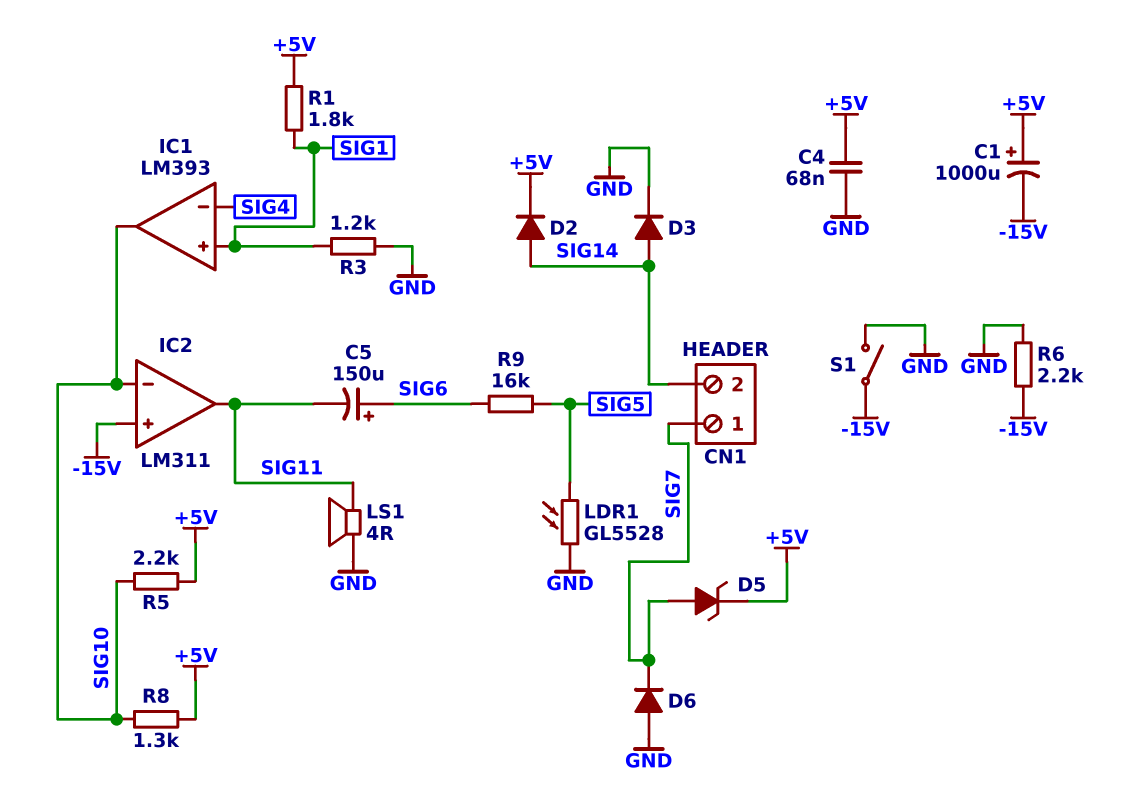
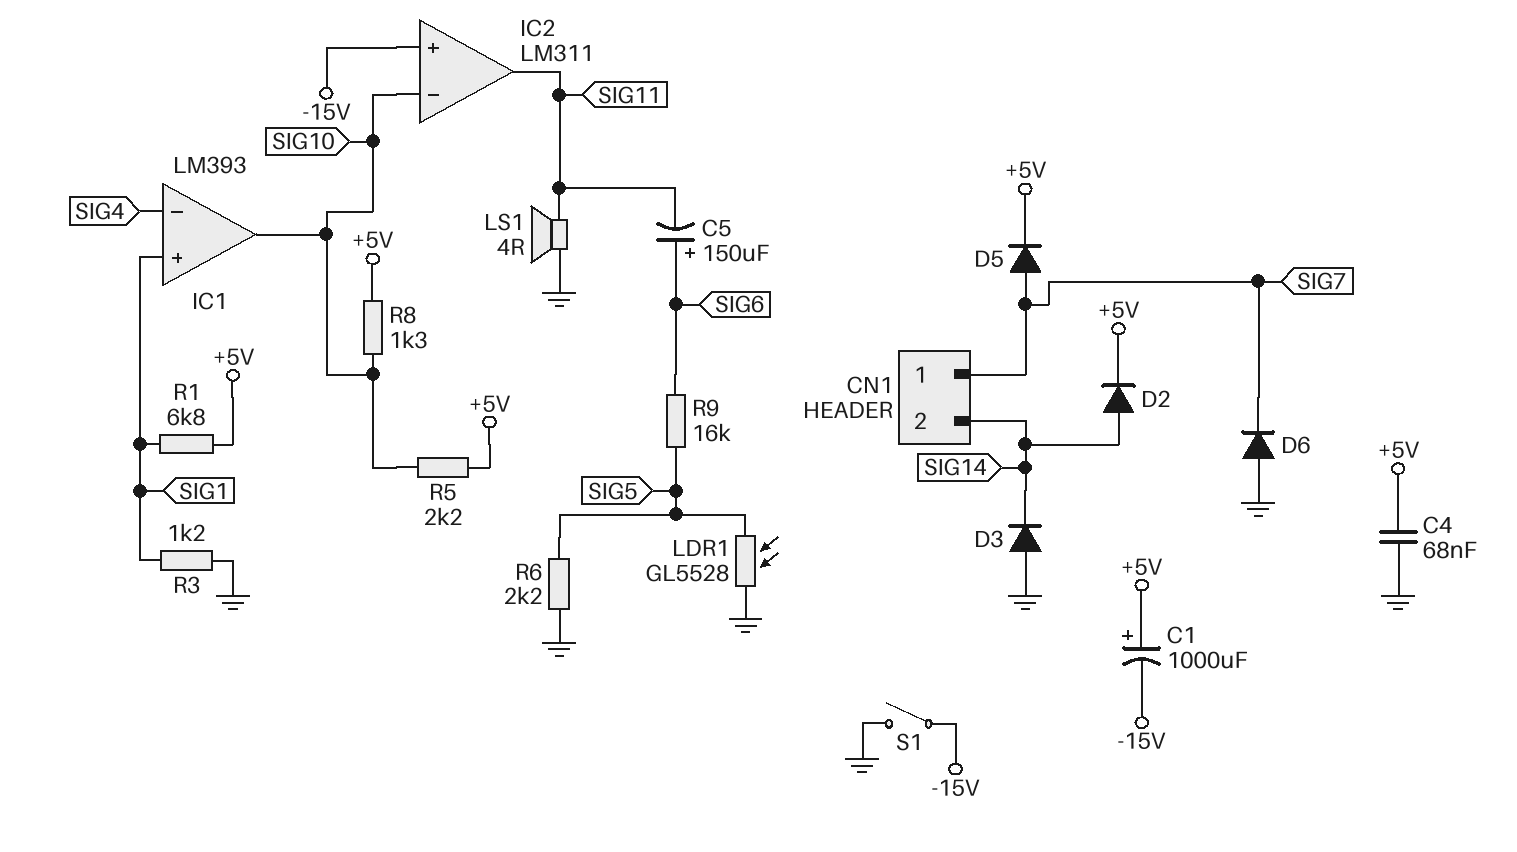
D3: diode (A SIG14, K GND) -> diode (A GND, K SIG14)
D5: zener (A SIG7, K +5V) -> diode (A SIG7, K +5V)
R1: 1.8k (+5V, SIG1) -> 6.8k (+5V, SIG1)
R6: 2.2k (-15V, GND) -> 2.2k (GND, SIG5)

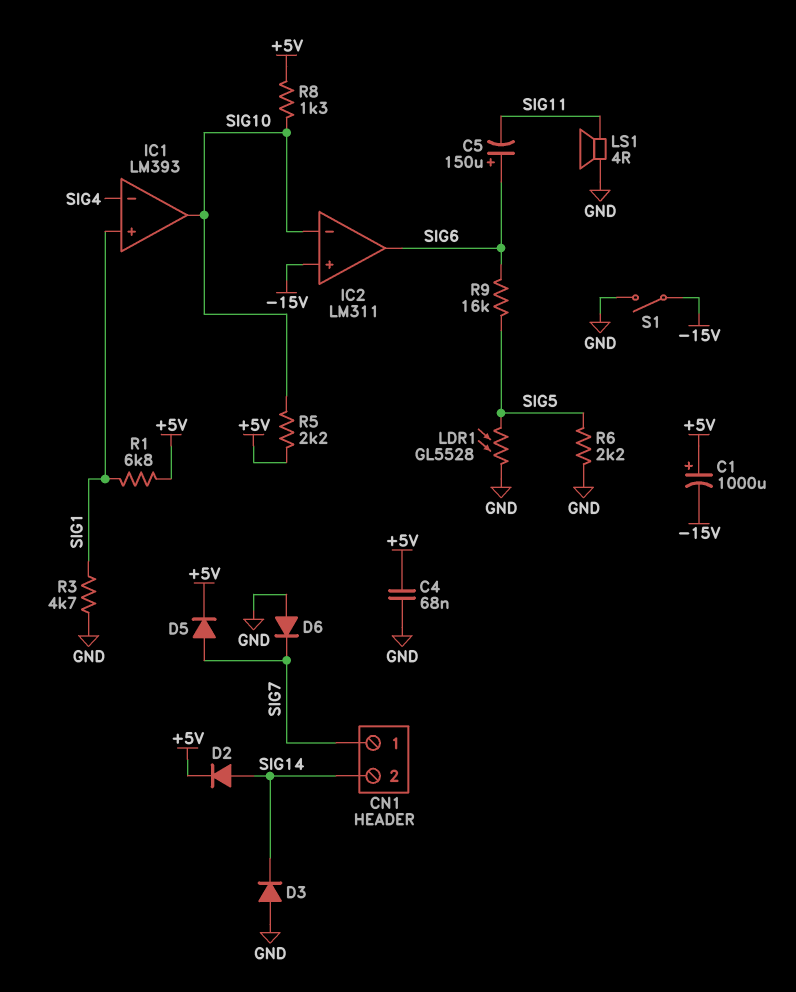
IC2 pin out: SIG11 -> SIG6
R3: 1.2k (GND, SIG1) -> 4.7k (GND, SIG1)

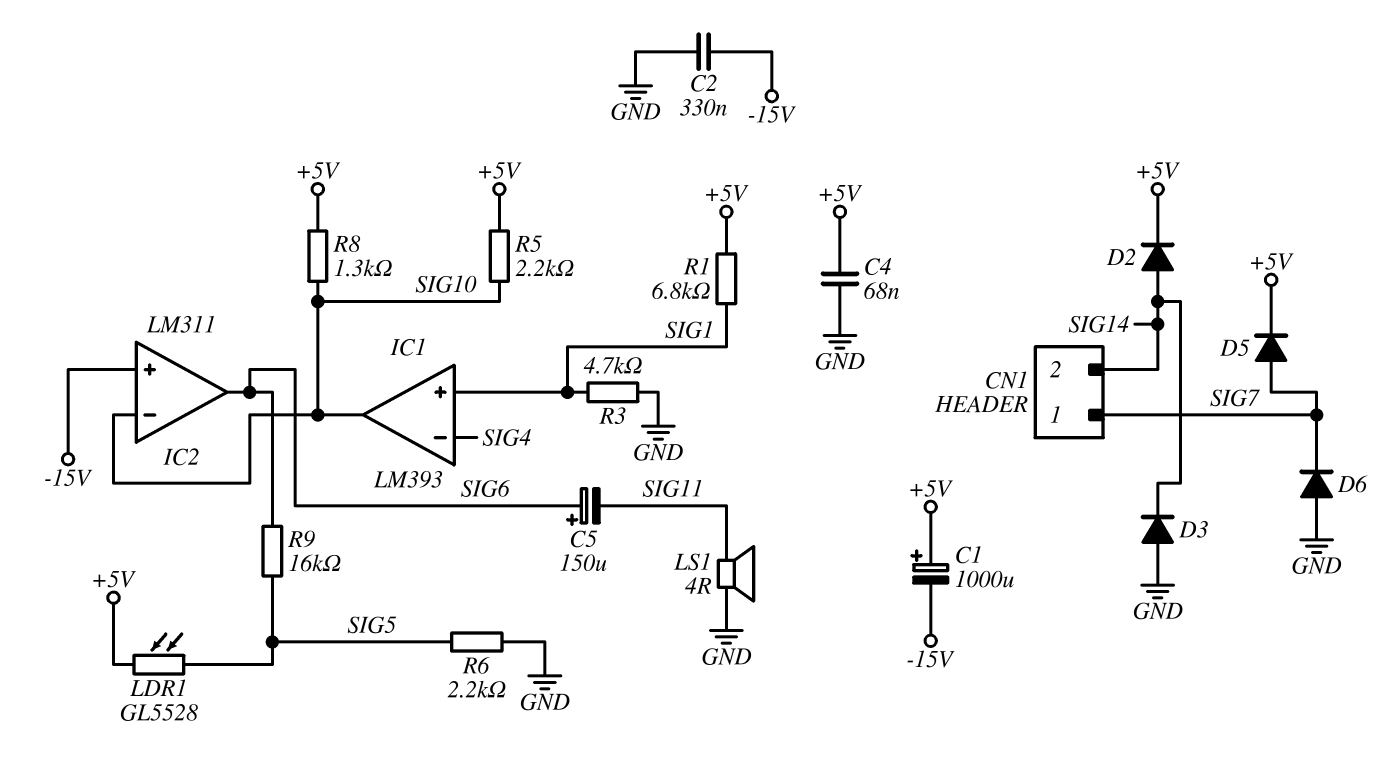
C2: none -> 330nF (-15V, GND)
LDR1: GL5528 (GND, SIG5) -> GL5528 (+5V, SIG5)
S1: switch (-15V, GND) -> none

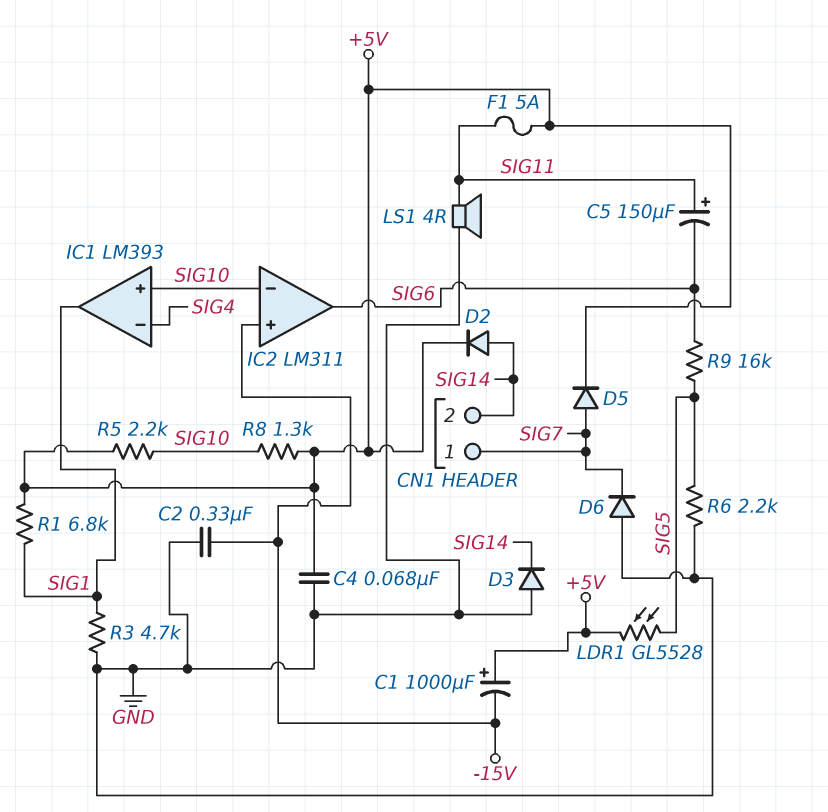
C5: 150uF (plus SIG6, minus SIG11) -> 150uF (plus SIG11, minus SIG6)
F1: none -> 5A (+5V, SIG11)
IC1 pin in+: SIG1 -> SIG10
IC1 pin out: SIG10 -> SIG1

